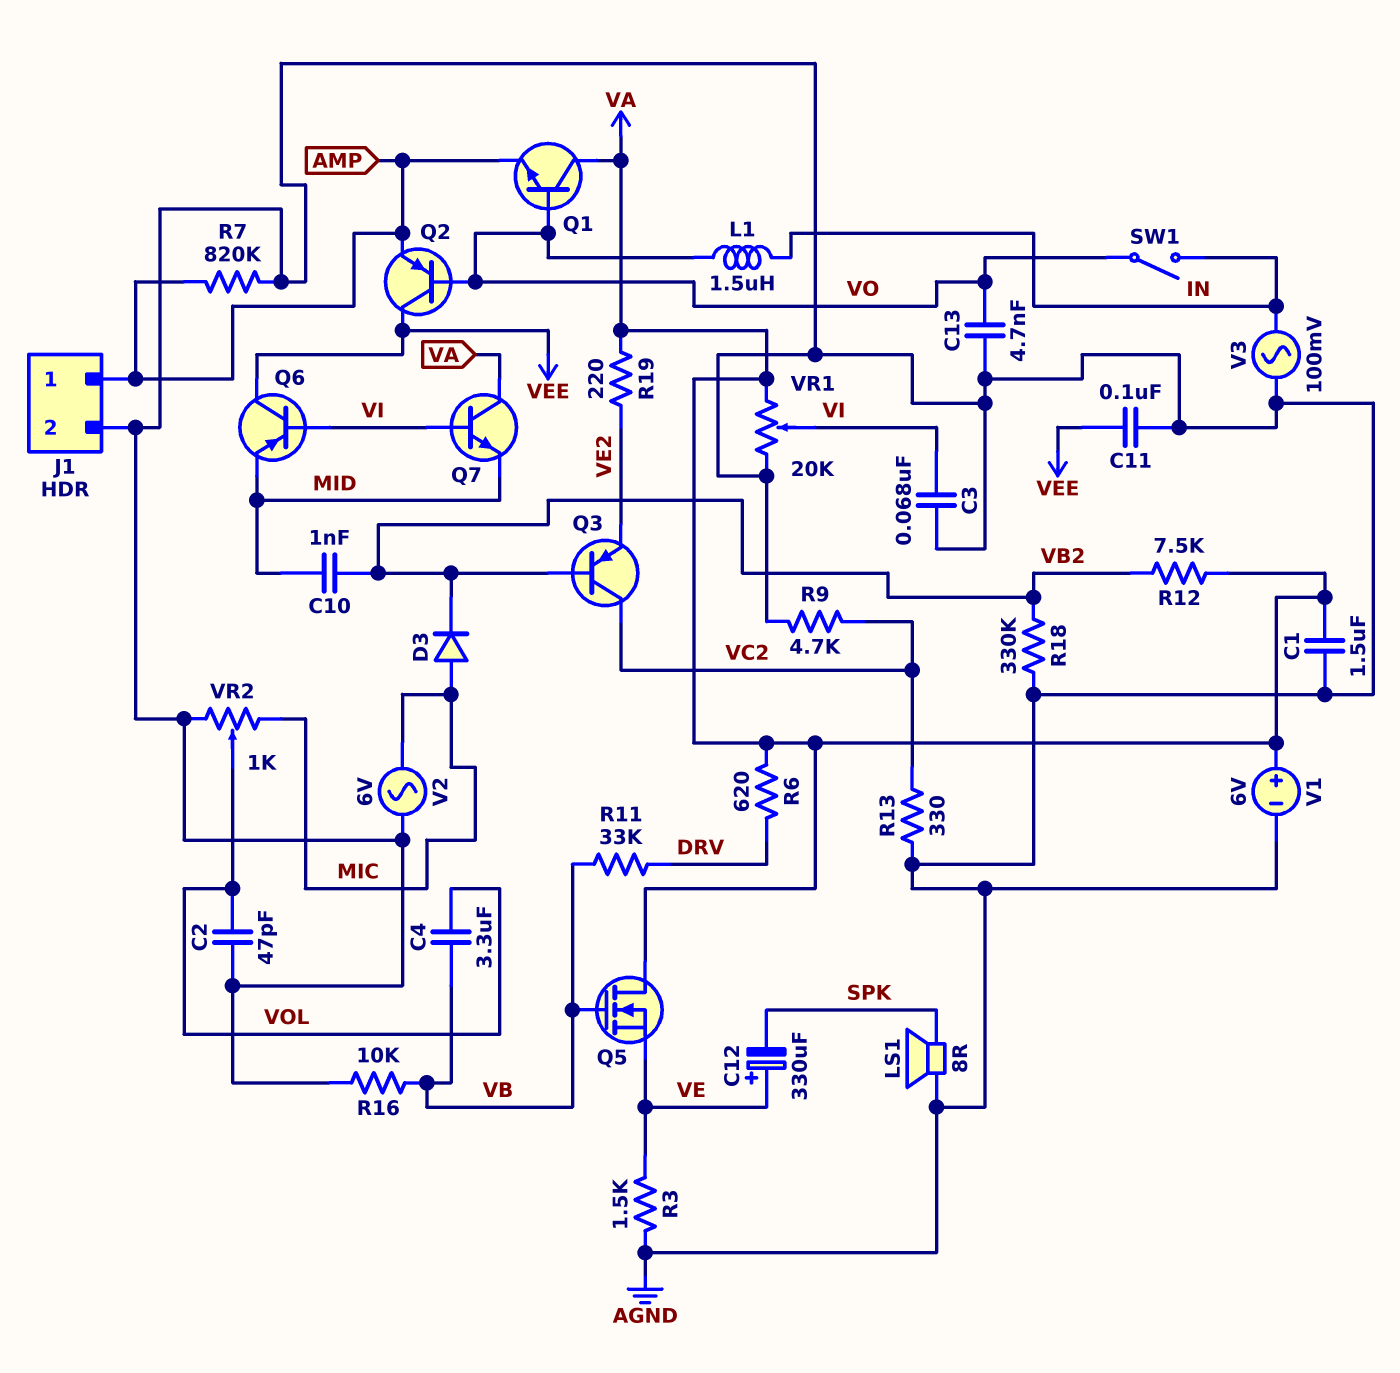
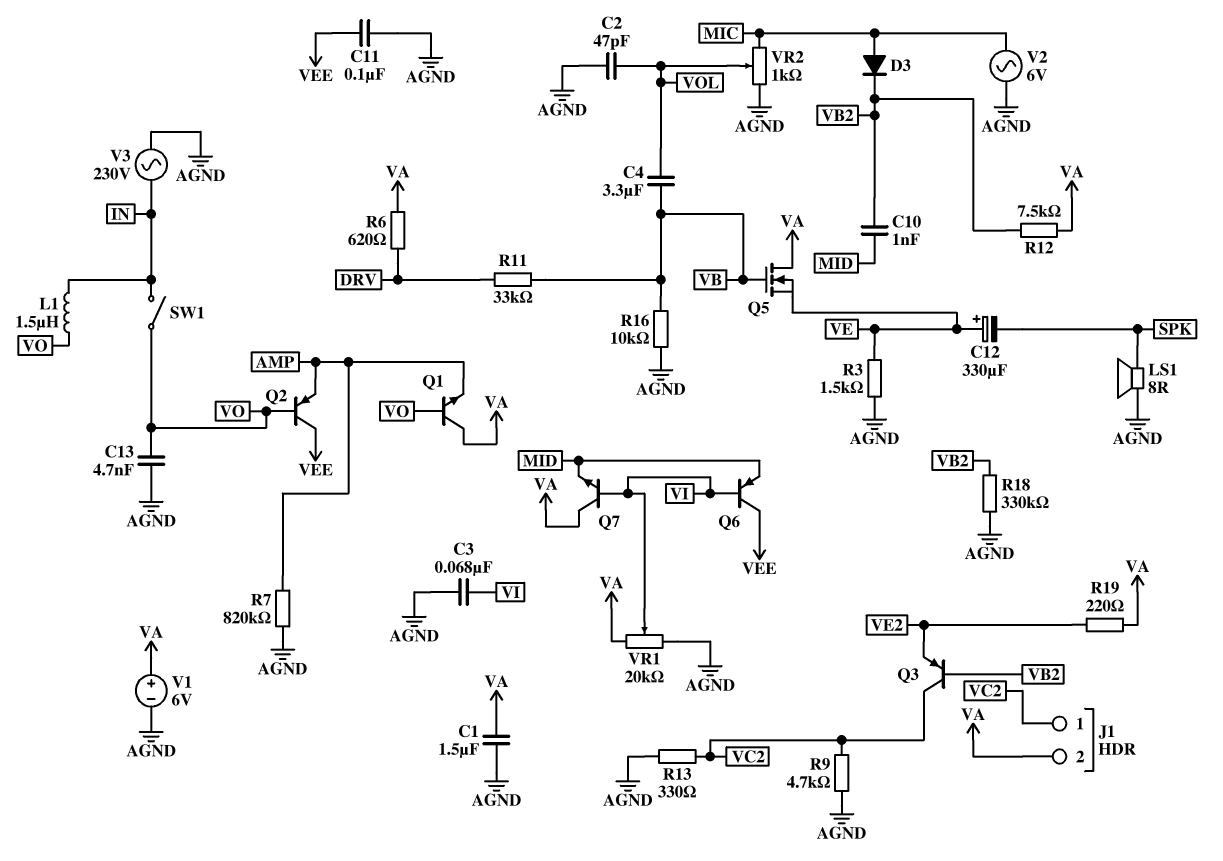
J1 pin 1: AMP -> VC2
J1 pin 2: AGND -> VA
V3: AC 100mV (AGND, IN) -> AC 230V (AGND, IN)

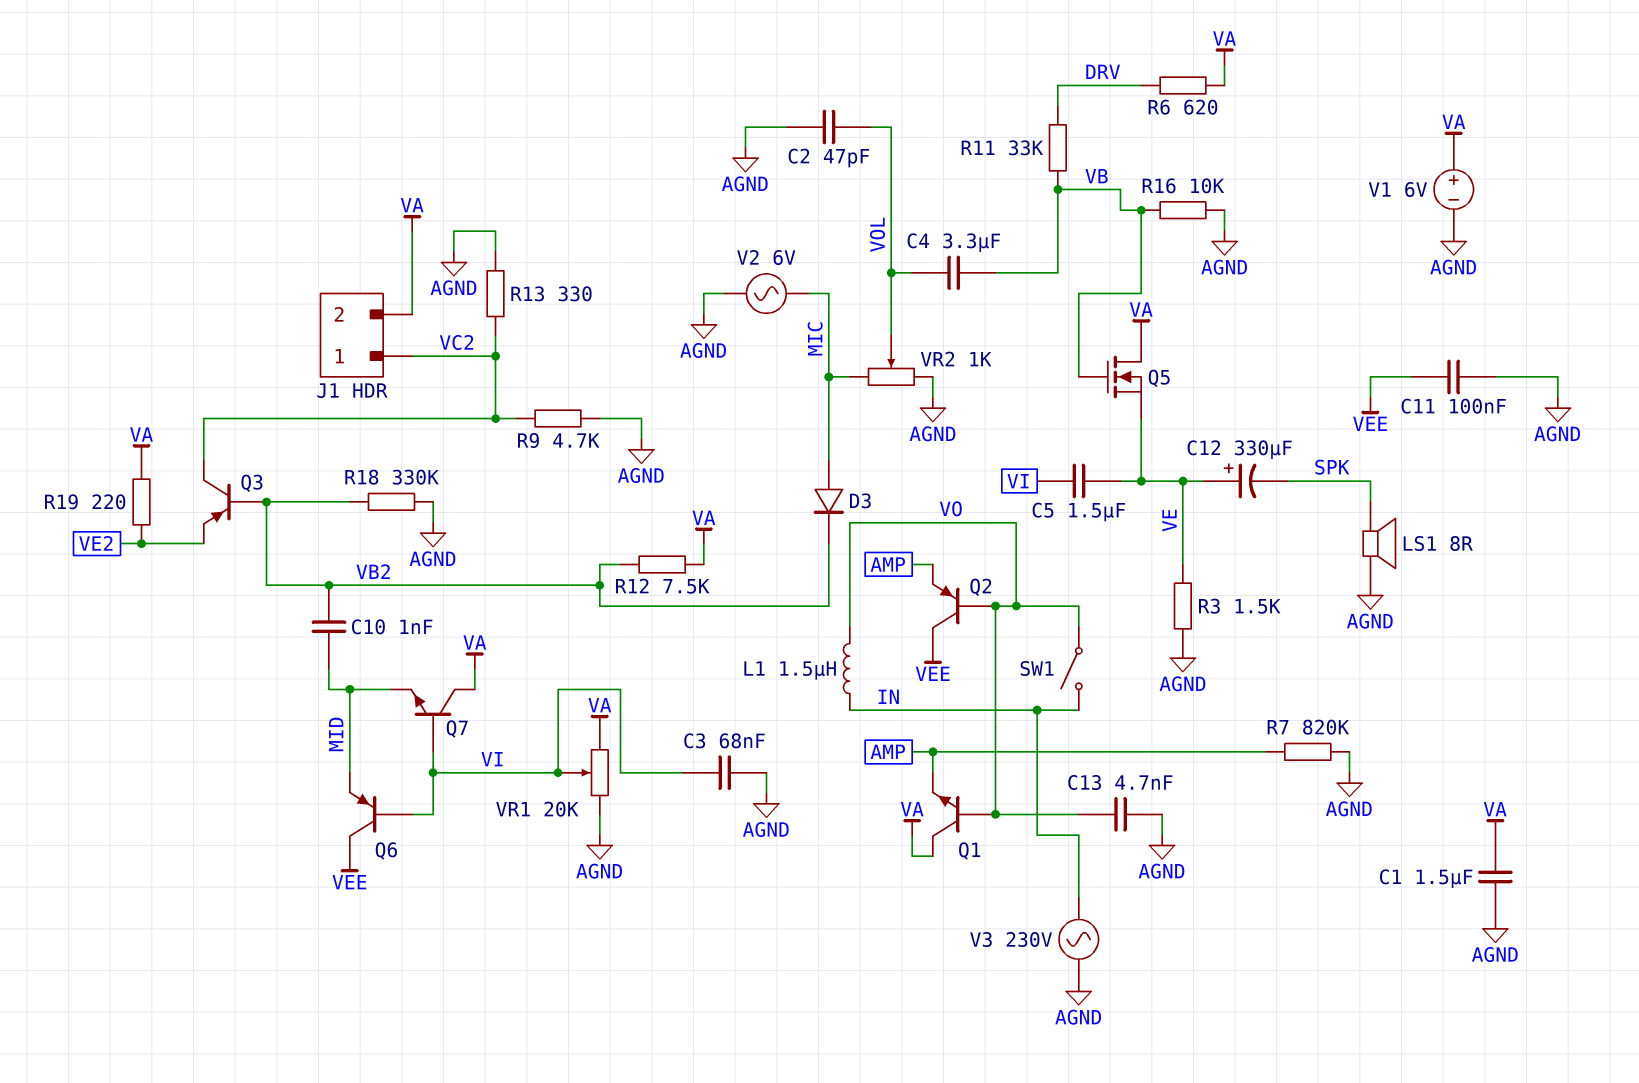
C5: none -> 1.5uF (VE, VI)

